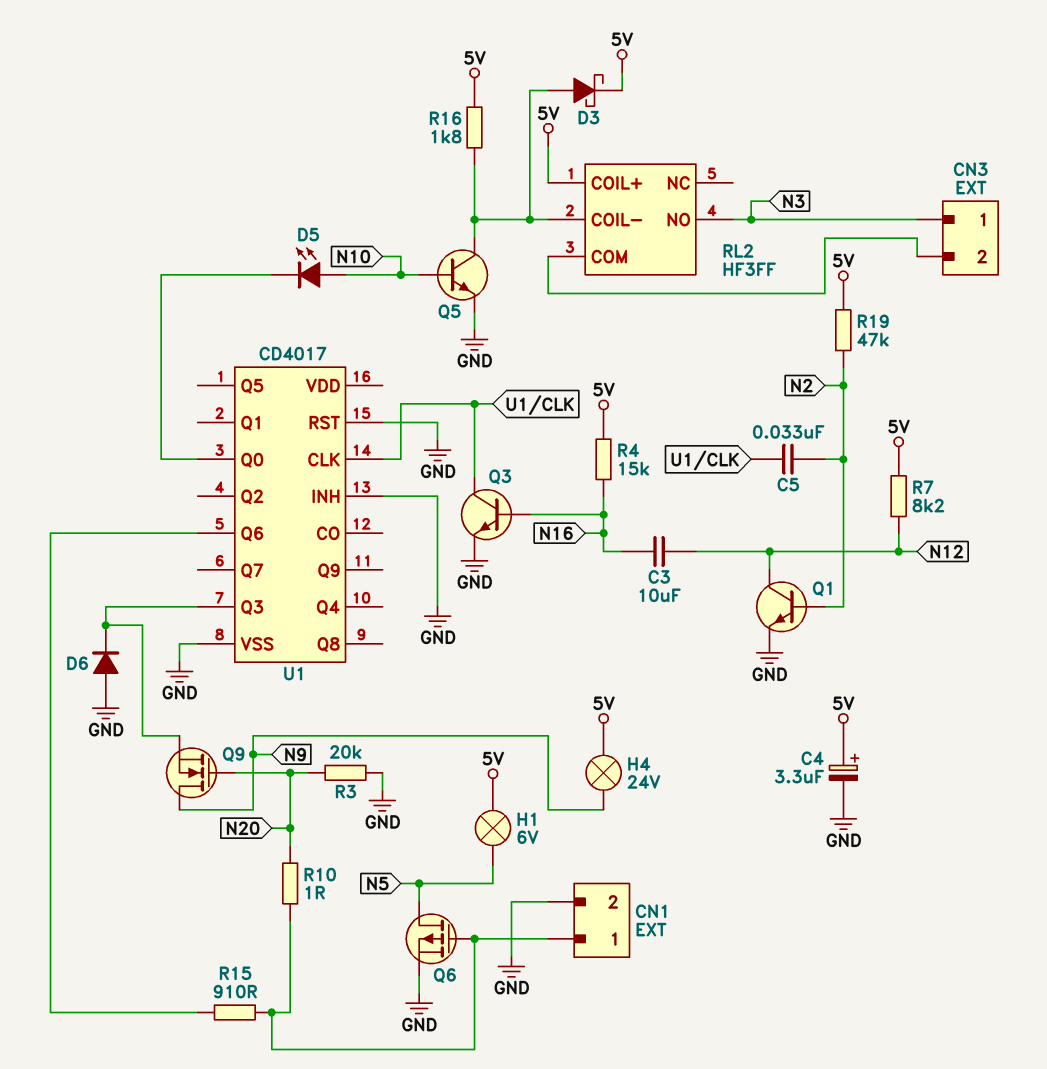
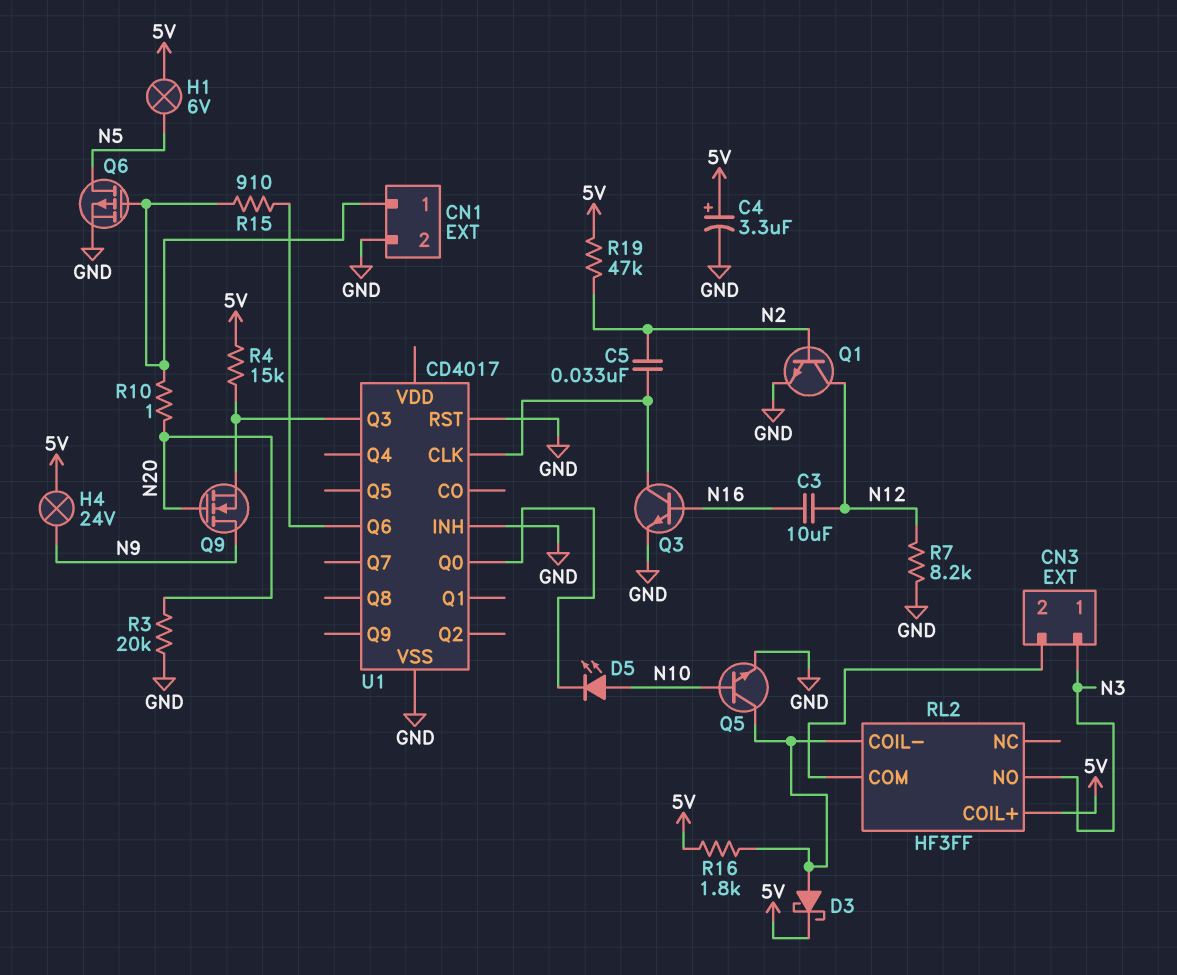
D6: diode (A GND, K U1/Q3) -> none
R4: 15k (5V, N16) -> 15k (5V, U1/Q3)
R7: 8.2k (5V, N12) -> 8.2k (GND, N12)

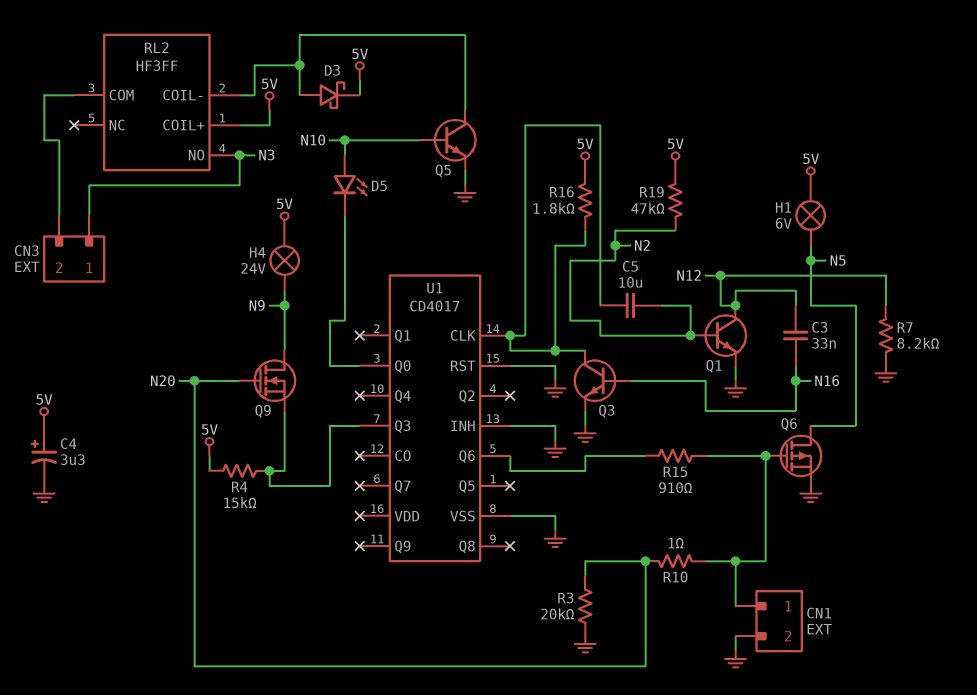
C3: 10uF (N12, N16) -> 33nF (N12, N16)
C5: 33nF (N2, U1/CLK) -> 10uF (N2, U1/CLK)
R16: 1.8k (5V, RL2/COIL-) -> 1.8k (5V, U1/CLK)

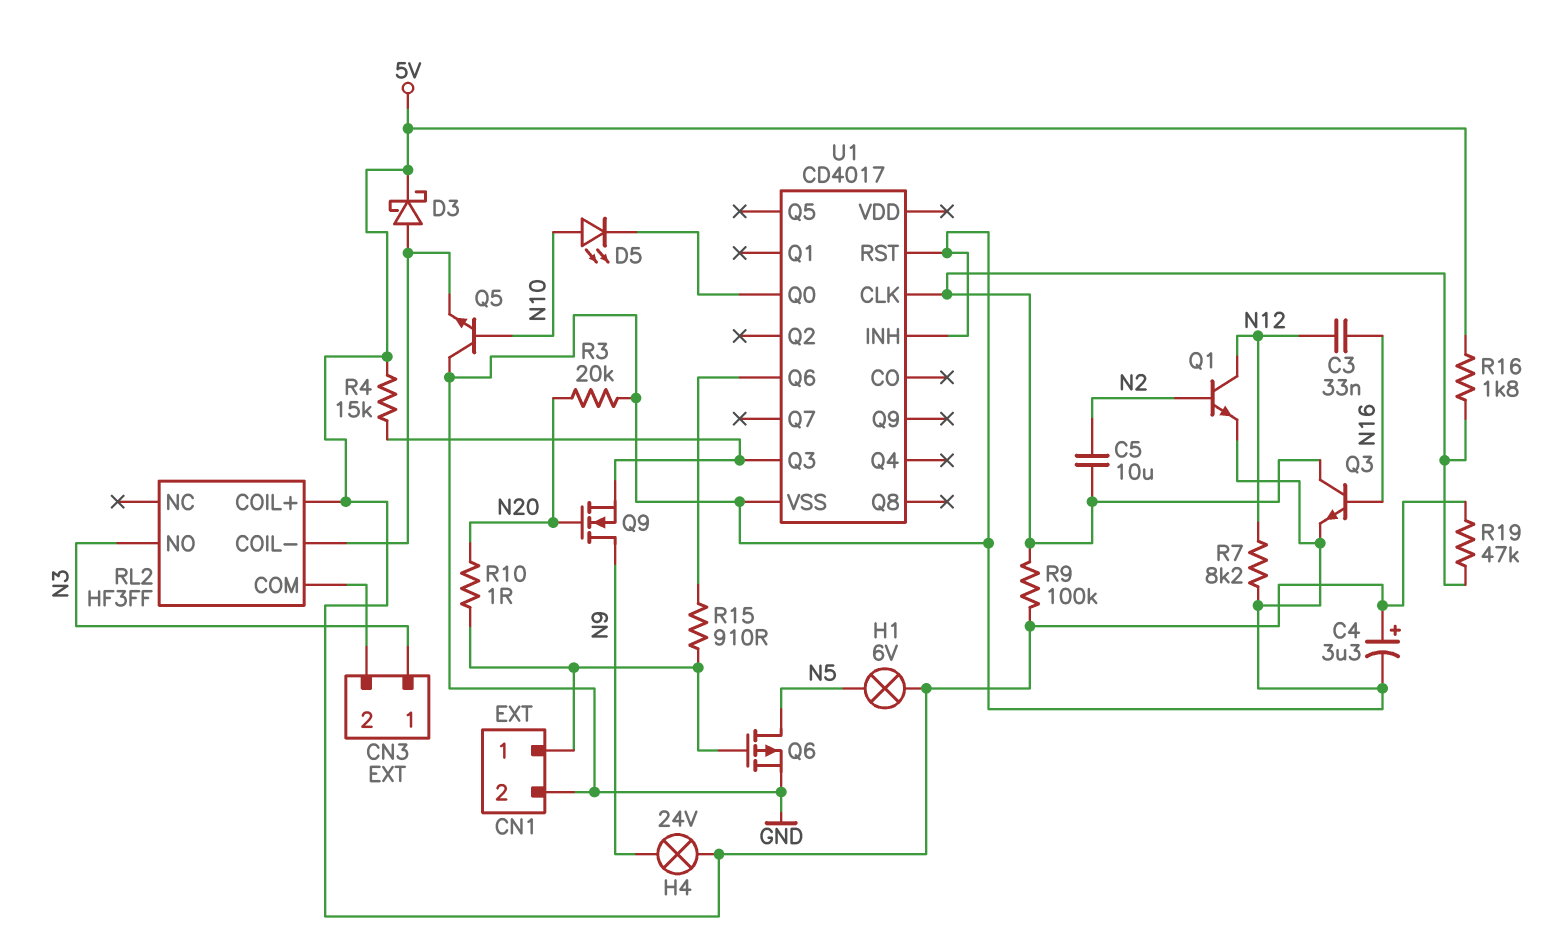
Q5: NPN (B N10, C RL2/COIL-, E GND) -> NPN (B N10, C GND, E RL2/COIL-)
R9: none -> 100k (5V, U1/CLK)
R19: 47k (5V, N2) -> 47k (5V, U1/CLK)

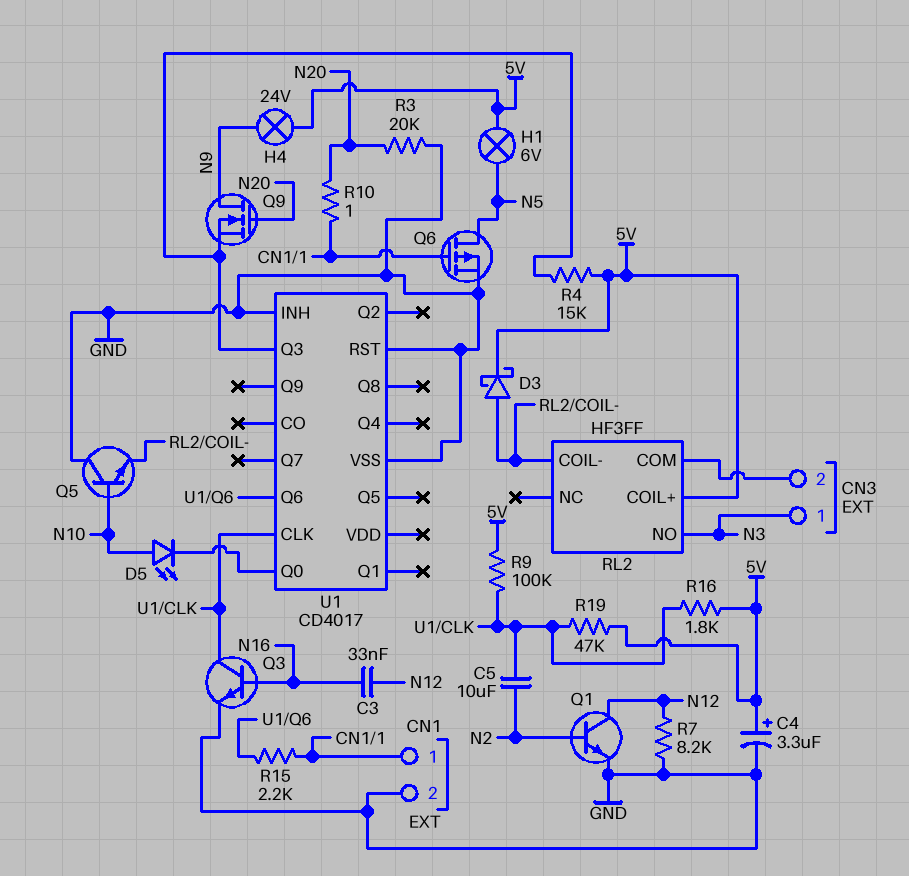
R15: 910 (CN1/1, U1/Q6) -> 2.2k (CN1/1, U1/Q6)

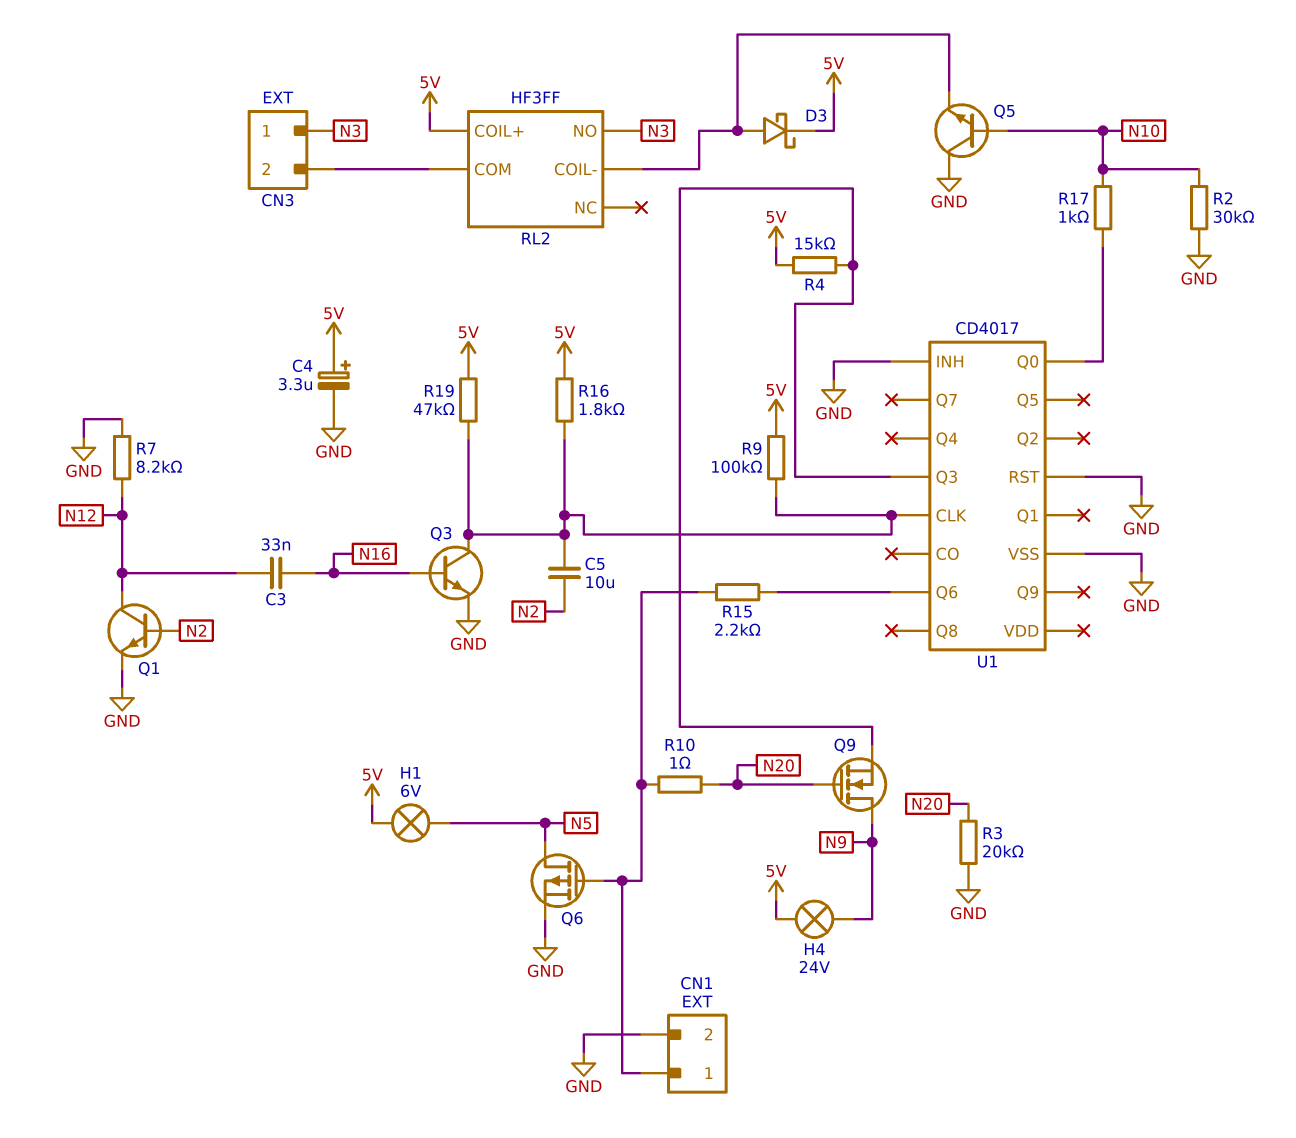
D5: LED (A N10, K U1/Q0) -> none
R2: none -> 30k (GND, N10)
R17: none -> 1k (N10, U1/Q0)

